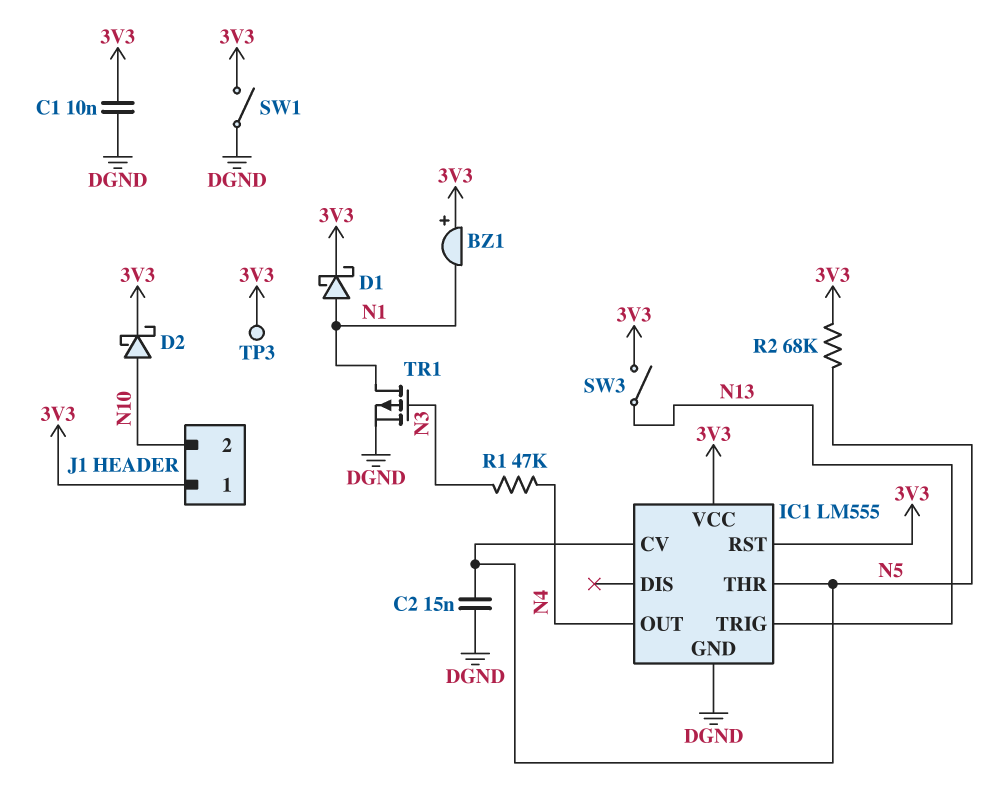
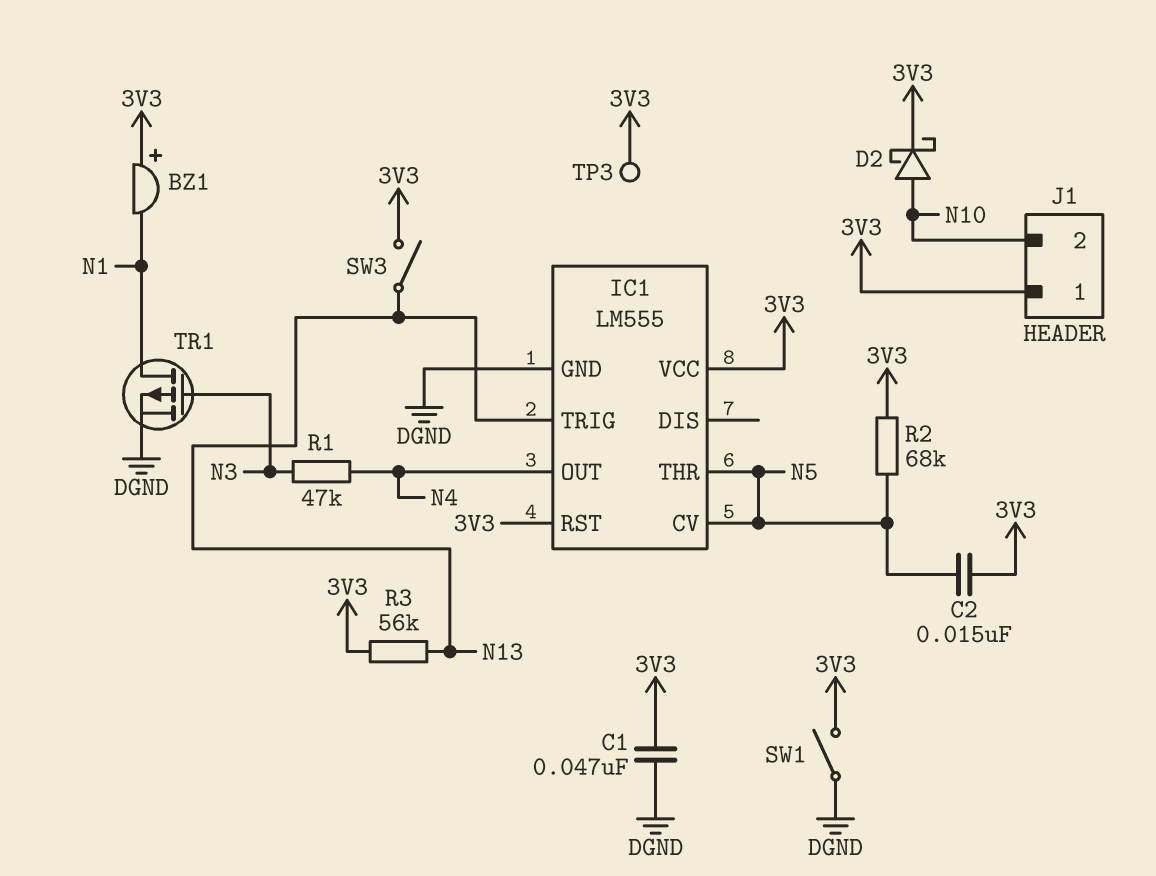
C1: 10nF (3V3, DGND) -> 47nF (3V3, DGND)
C2: 15nF (DGND, N5) -> 15nF (3V3, N5)
D1: schottky (A N1, K 3V3) -> none
R3: none -> 56k (3V3, N13)

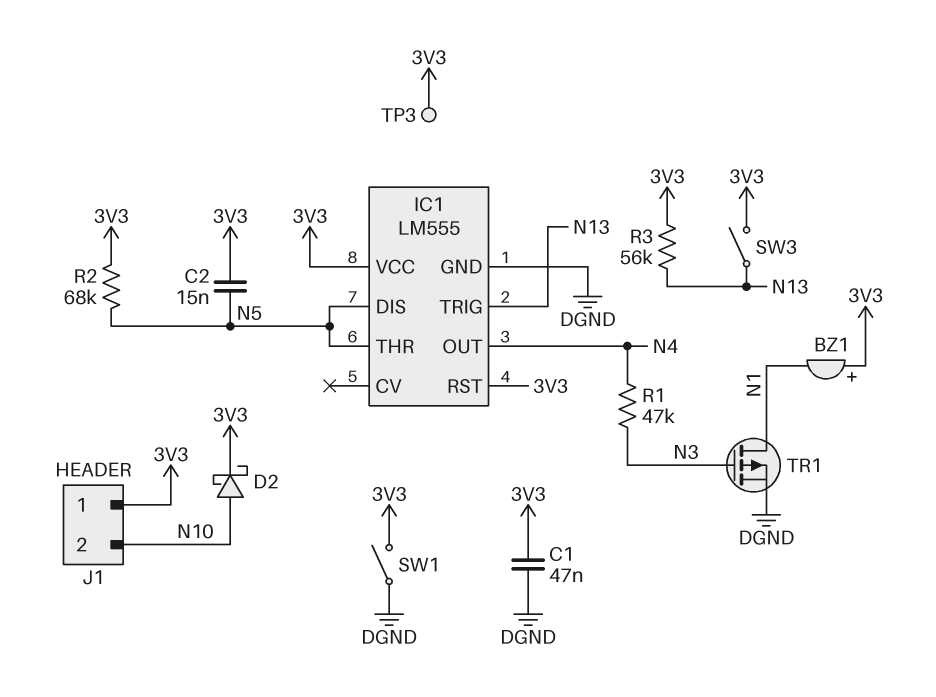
IC1 pin CV: N5 -> none
IC1 pin DIS: none -> N5

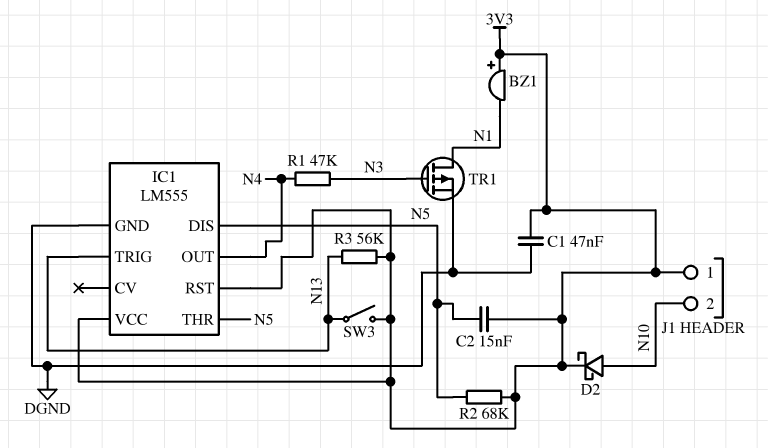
SW1: switch (3V3, DGND) -> none
TP3: test point (3V3) -> none

